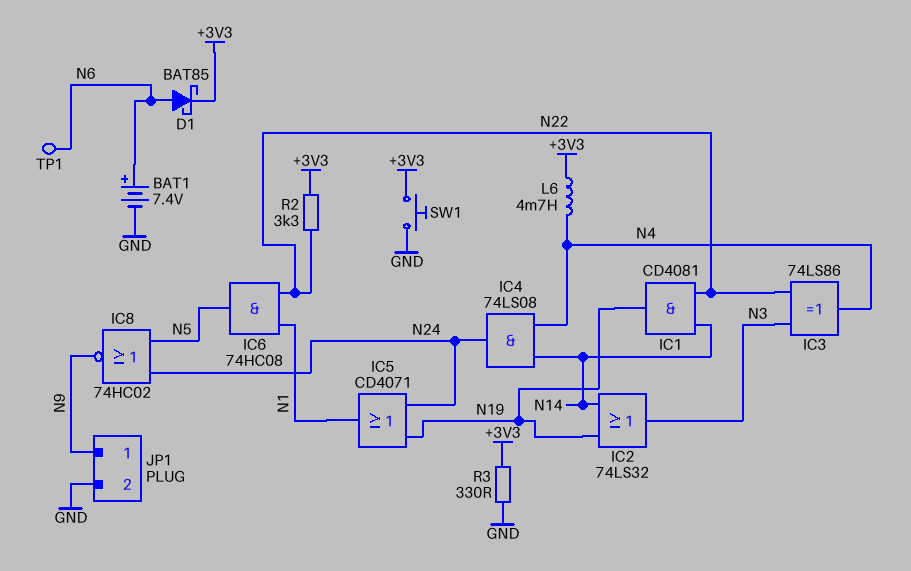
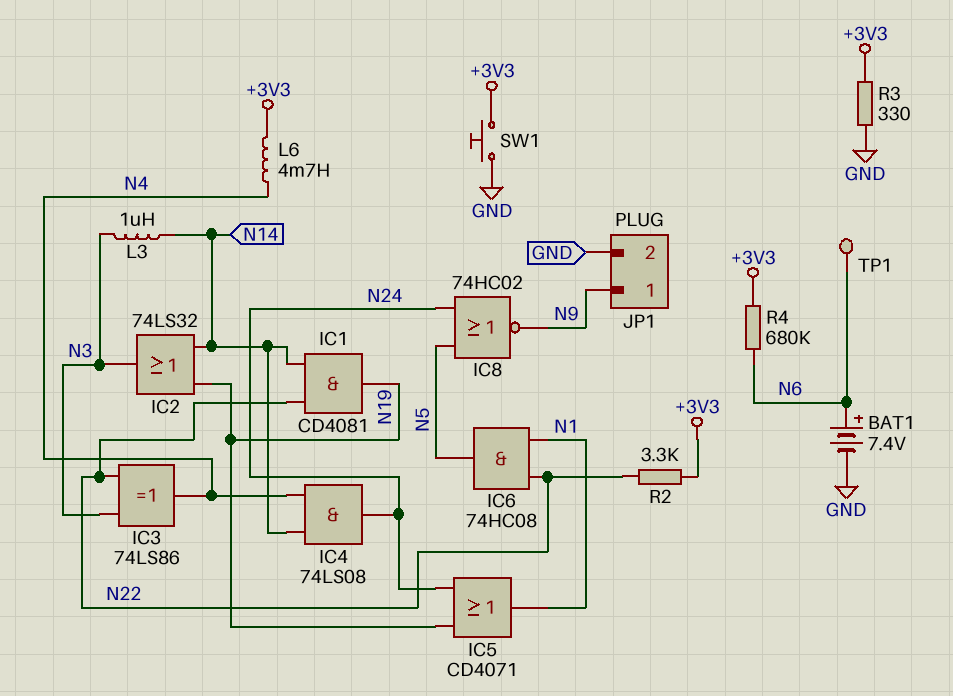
D1: schottky BAT85 (A N6, K +3V3) -> none
L3: none -> 1uH (N3, N14)
R4: none -> 680k (+3V3, N6)

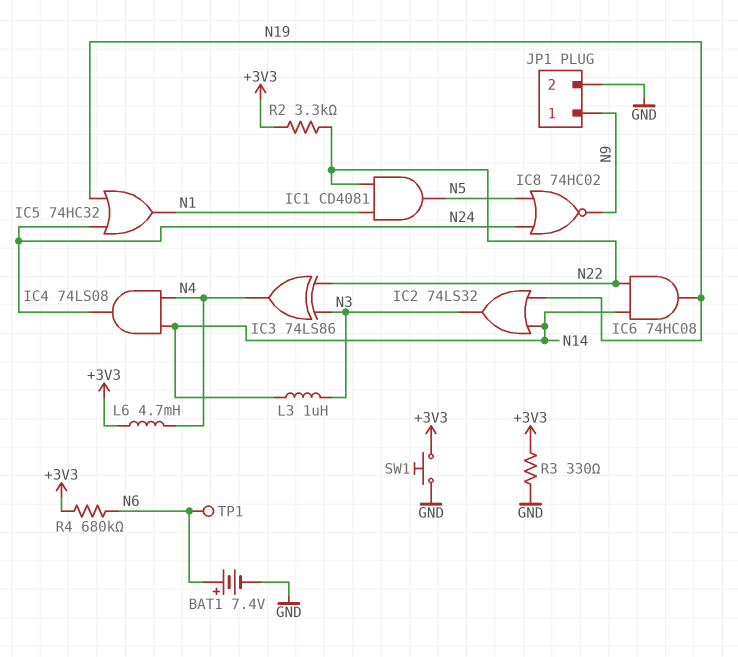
IC1: AND CD4081 (in N14, in N22, out N19) -> AND CD4081 (in N1, in N22, out N5)
IC5: OR CD4071 (in N19, in N24, out N1) -> OR 74HC32 (in N19, in N24, out N1)
IC6: AND 74HC08 (in N1, in N22, out N5) -> AND 74HC08 (in N14, in N22, out N19)

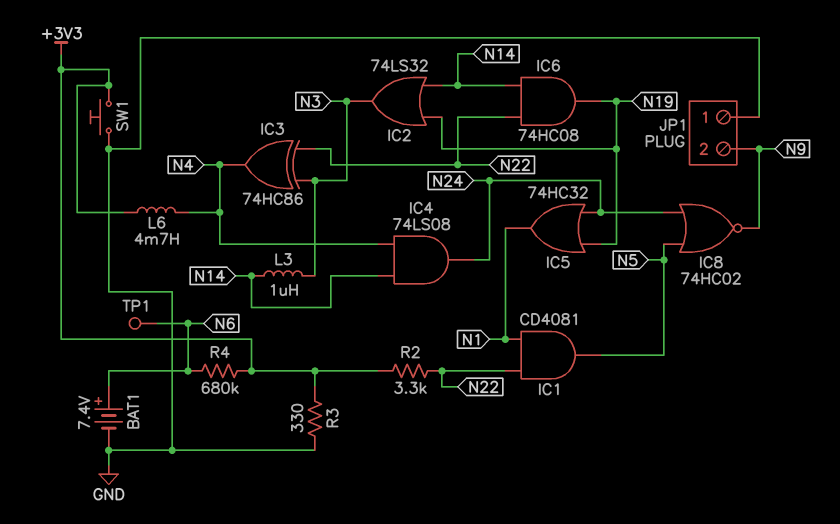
IC3: XOR 74LS86 (in N3, in N22, out N4) -> XOR 74HC86 (in N3, in N22, out N4)
JP1 pin 1: N9 -> GND
JP1 pin 2: GND -> N9

